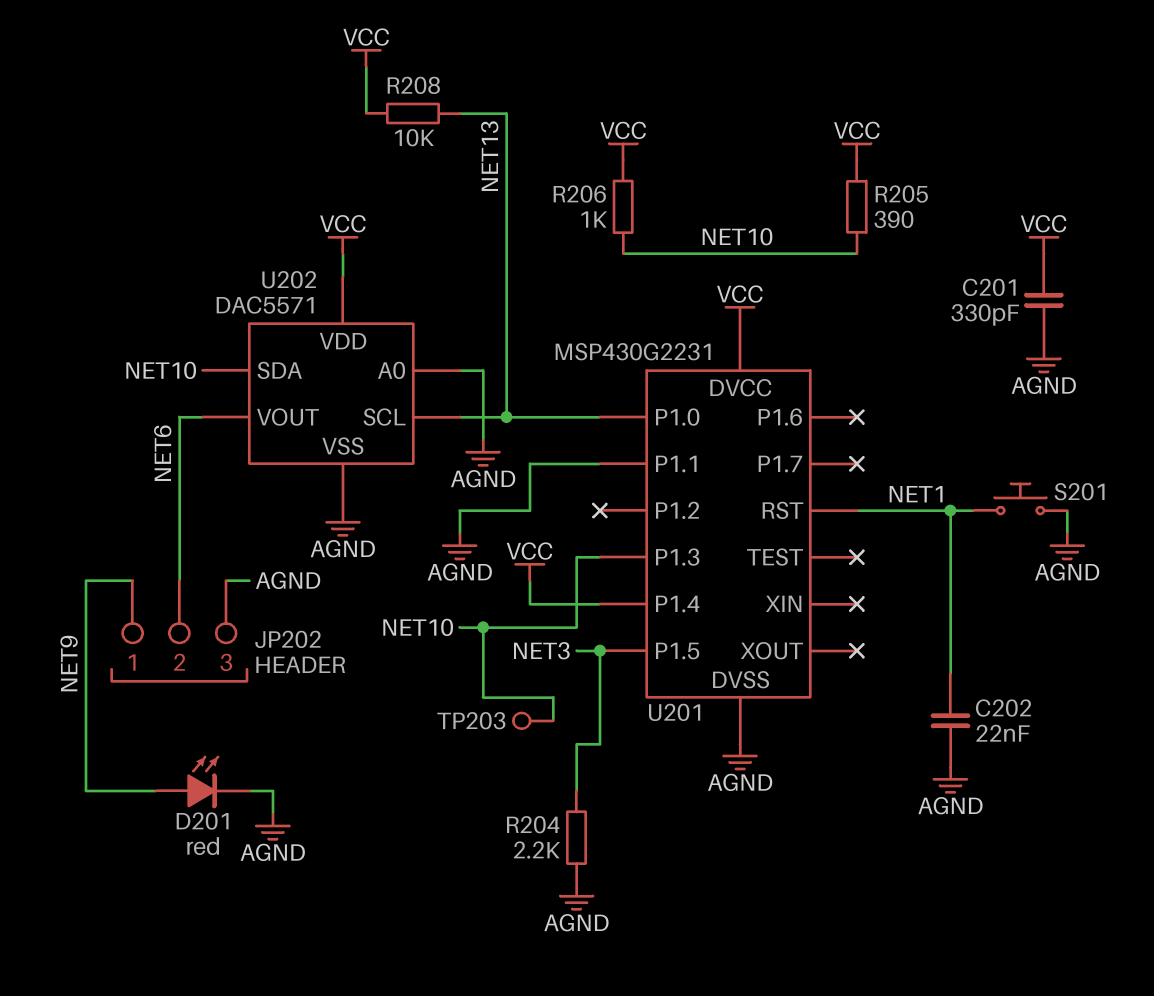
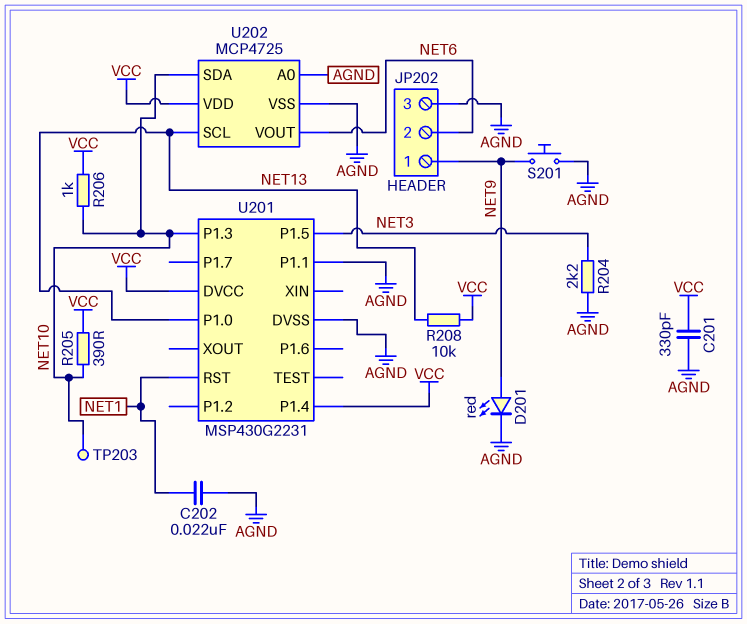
S201: button (AGND, NET1) -> button (AGND, NET9)
U202: DAC5571 -> MCP4725

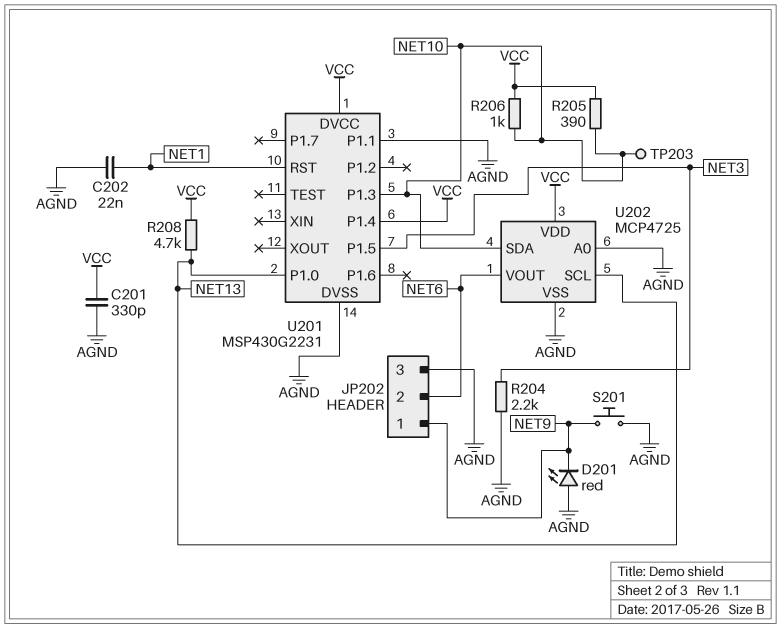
D201: LED red (A NET9, K AGND) -> LED red (A AGND, K NET9)
R208: 10k (NET13, VCC) -> 4.7k (NET13, VCC)

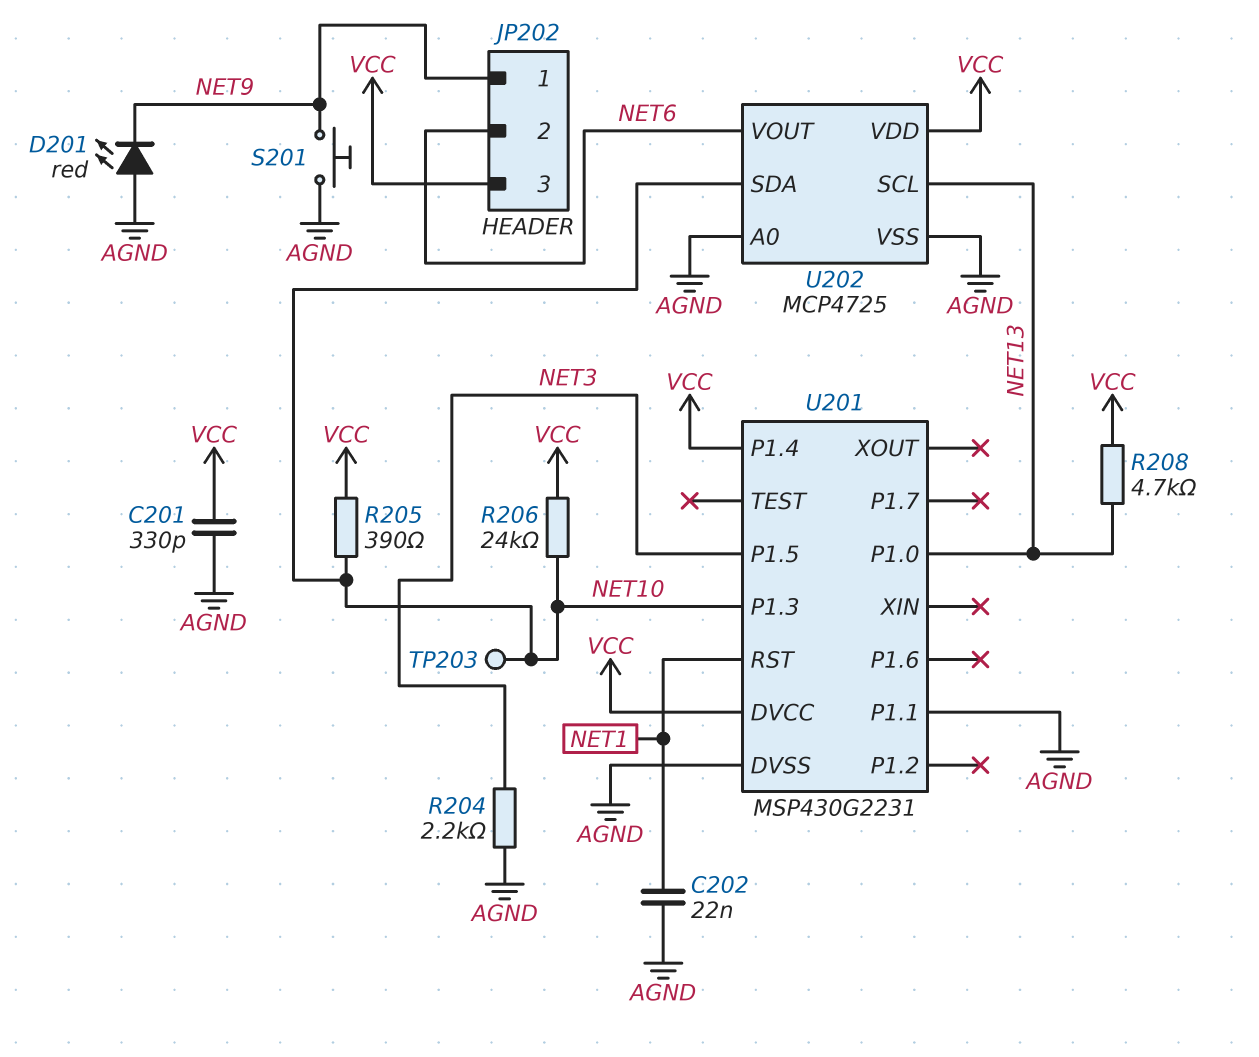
JP202 pin 3: AGND -> VCC
R206: 1k (NET10, VCC) -> 24k (NET10, VCC)

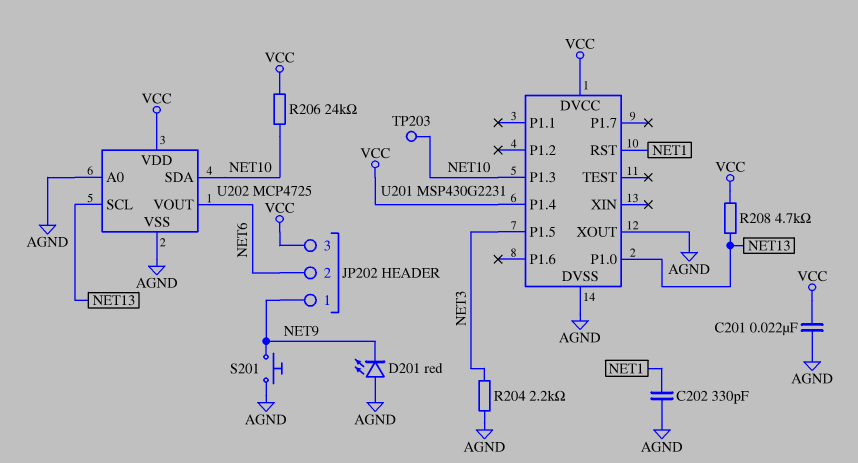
C201: 330pF (AGND, VCC) -> 22nF (AGND, VCC)
C202: 22nF (AGND, NET1) -> 330pF (AGND, NET1)
R205: 390 (NET10, VCC) -> none
U201 pin P1.1: AGND -> none
U201 pin XOUT: none -> AGND

